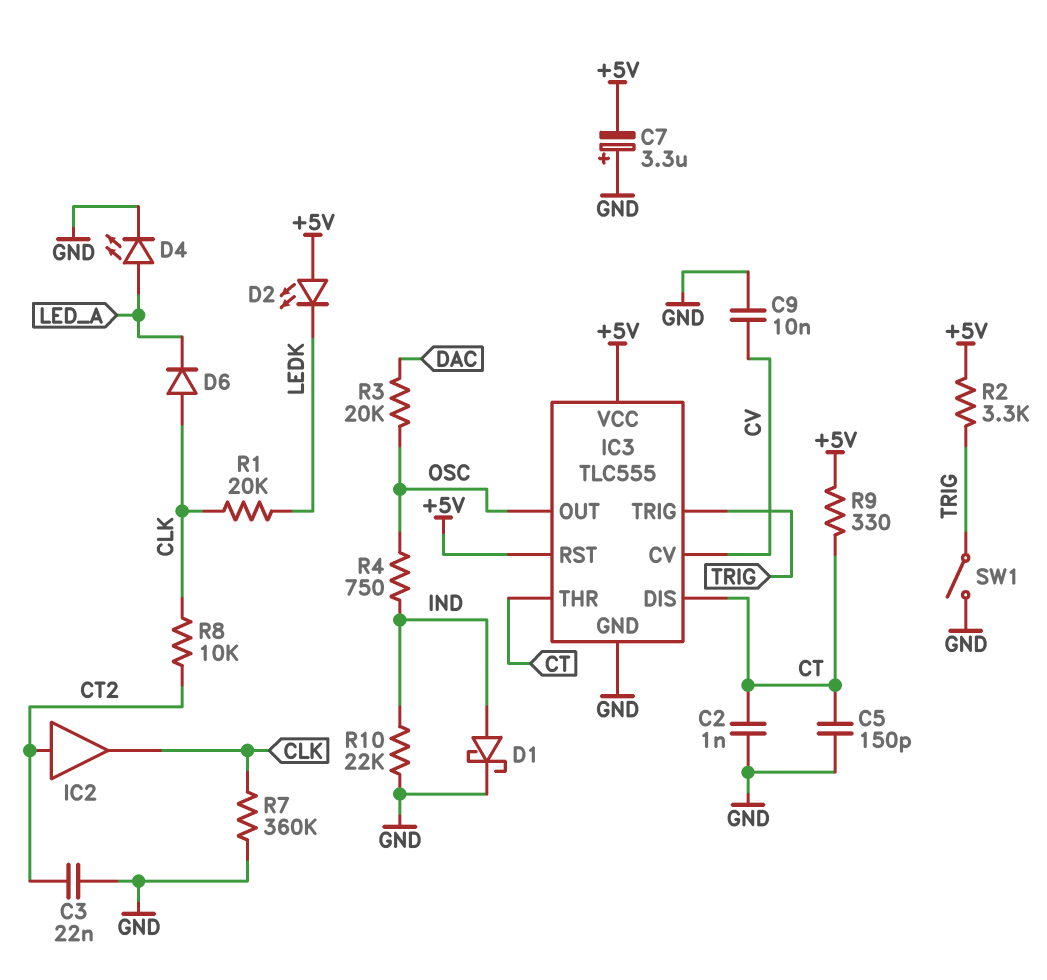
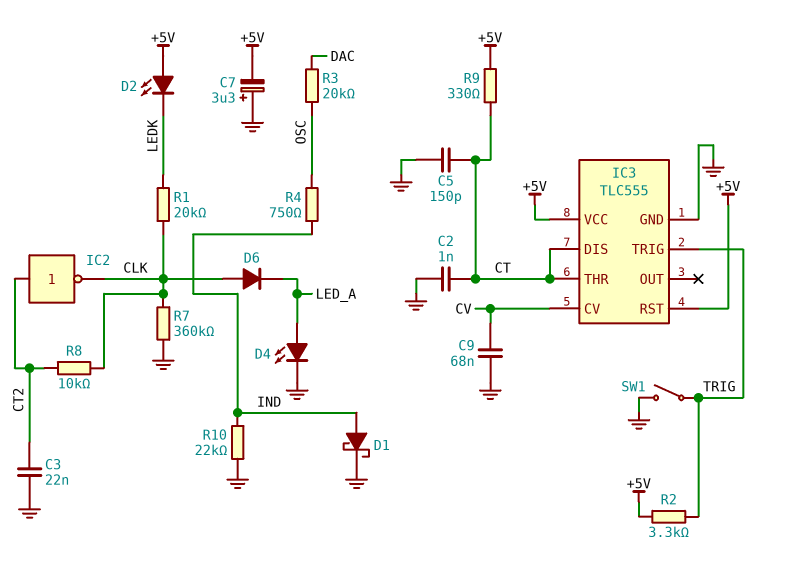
C9: 10nF (CV, GND) -> 68nF (CV, GND)
IC2: buffer (in CT2, out CLK) -> NOT (in CT2, out CLK)
IC3 pin OUT: OSC -> none

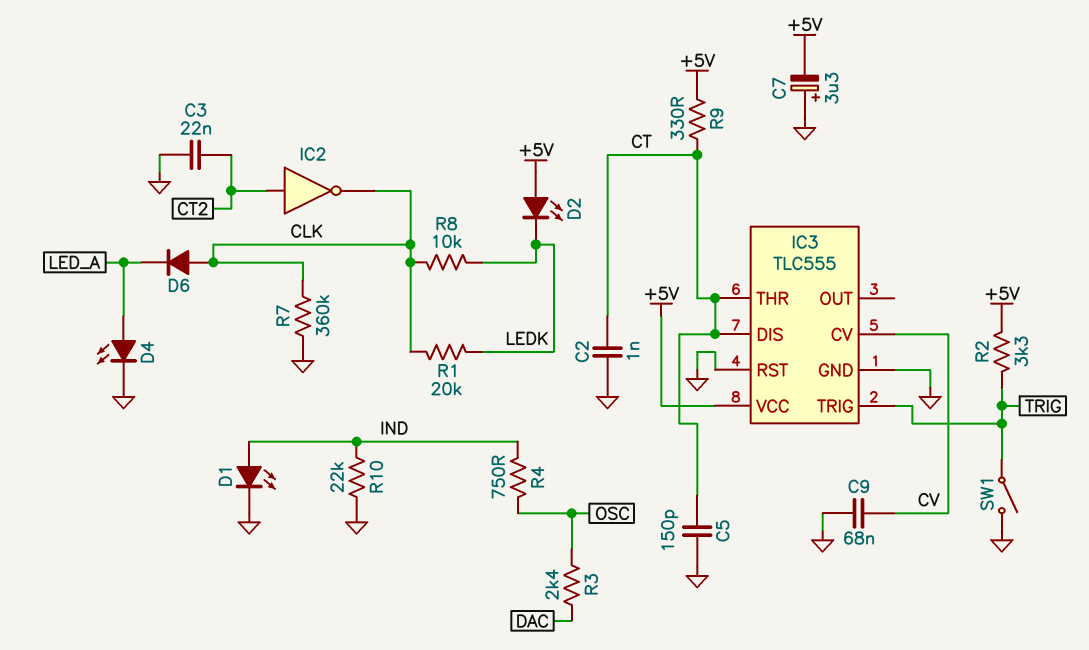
D1: schottky (A IND, K GND) -> LED (A IND, K GND)
IC3 pin RST: +5V -> GND
R3: 20k (DAC, OSC) -> 2.4k (DAC, OSC)
R8: 10k (CLK, CT2) -> 10k (CLK, LEDK)

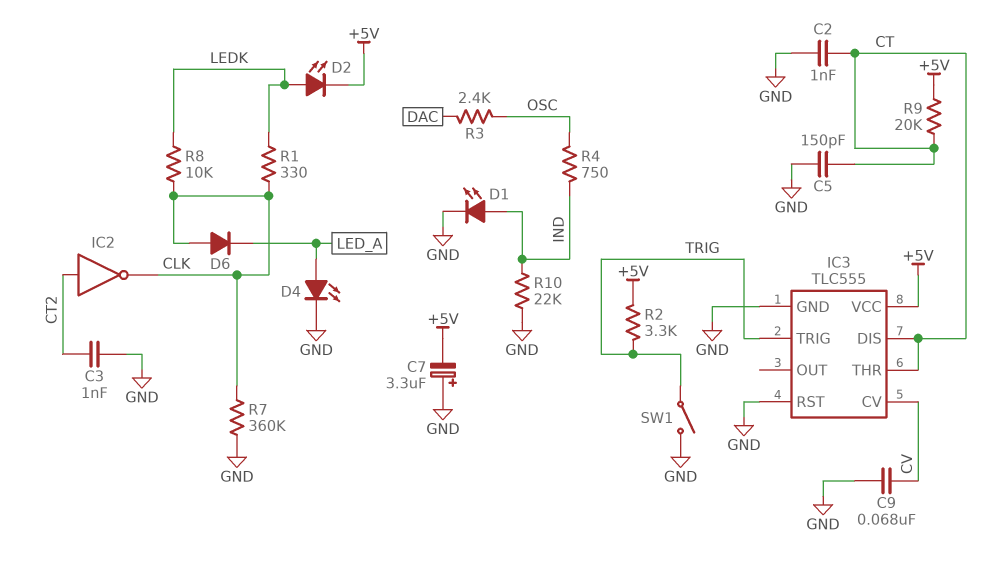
C3: 22nF (CT2, GND) -> 1nF (CT2, GND)
D2: LED (A +5V, K LEDK) -> LED (A LEDK, K +5V)
R1: 20k (CLK, LEDK) -> 330 (CLK, LEDK)
R9: 330 (+5V, CT) -> 20k (+5V, CT)

